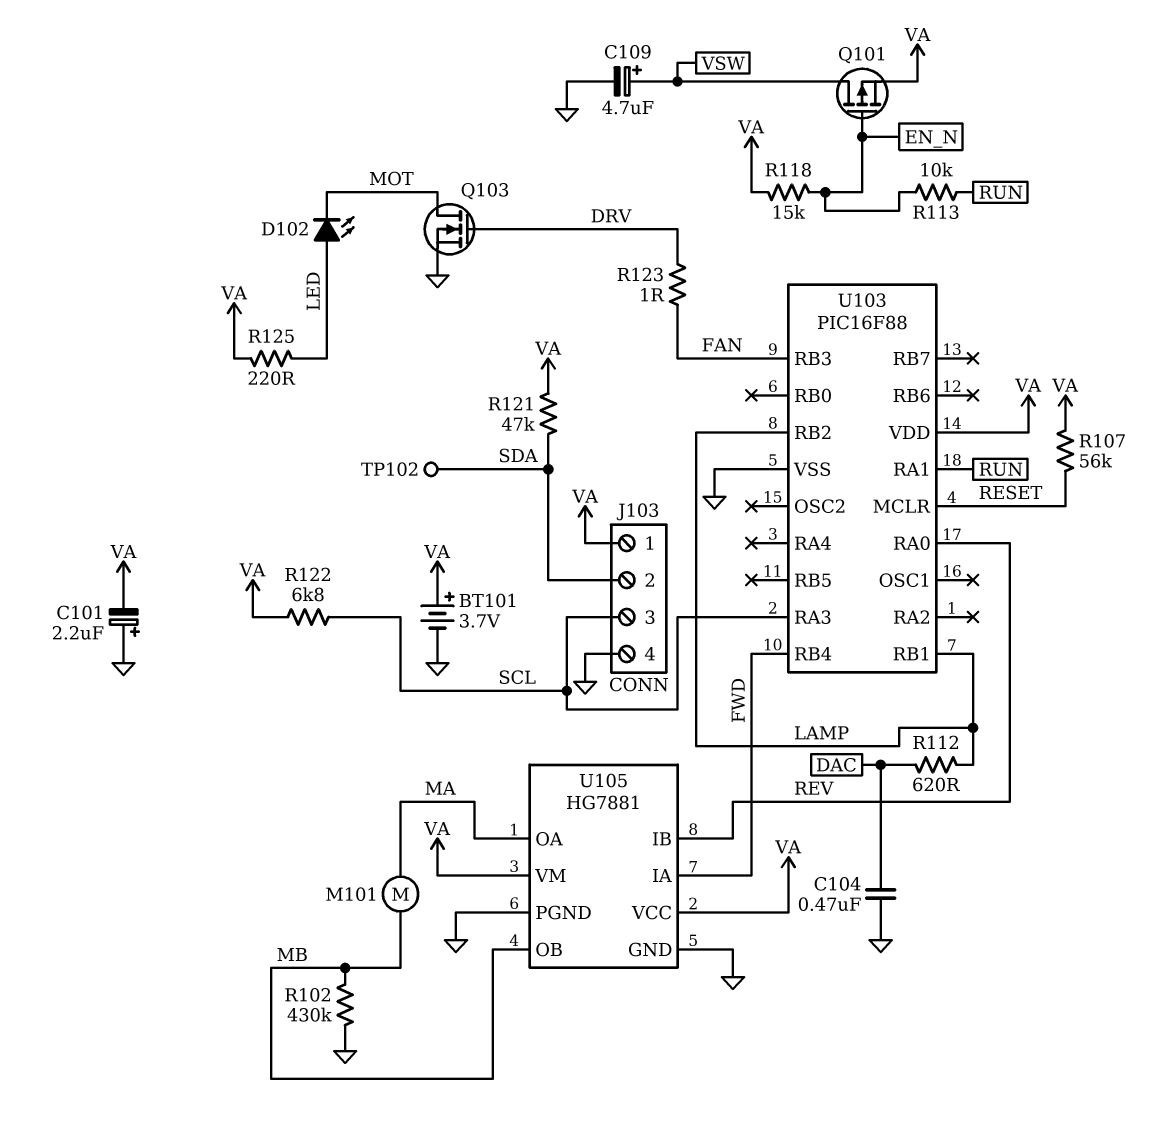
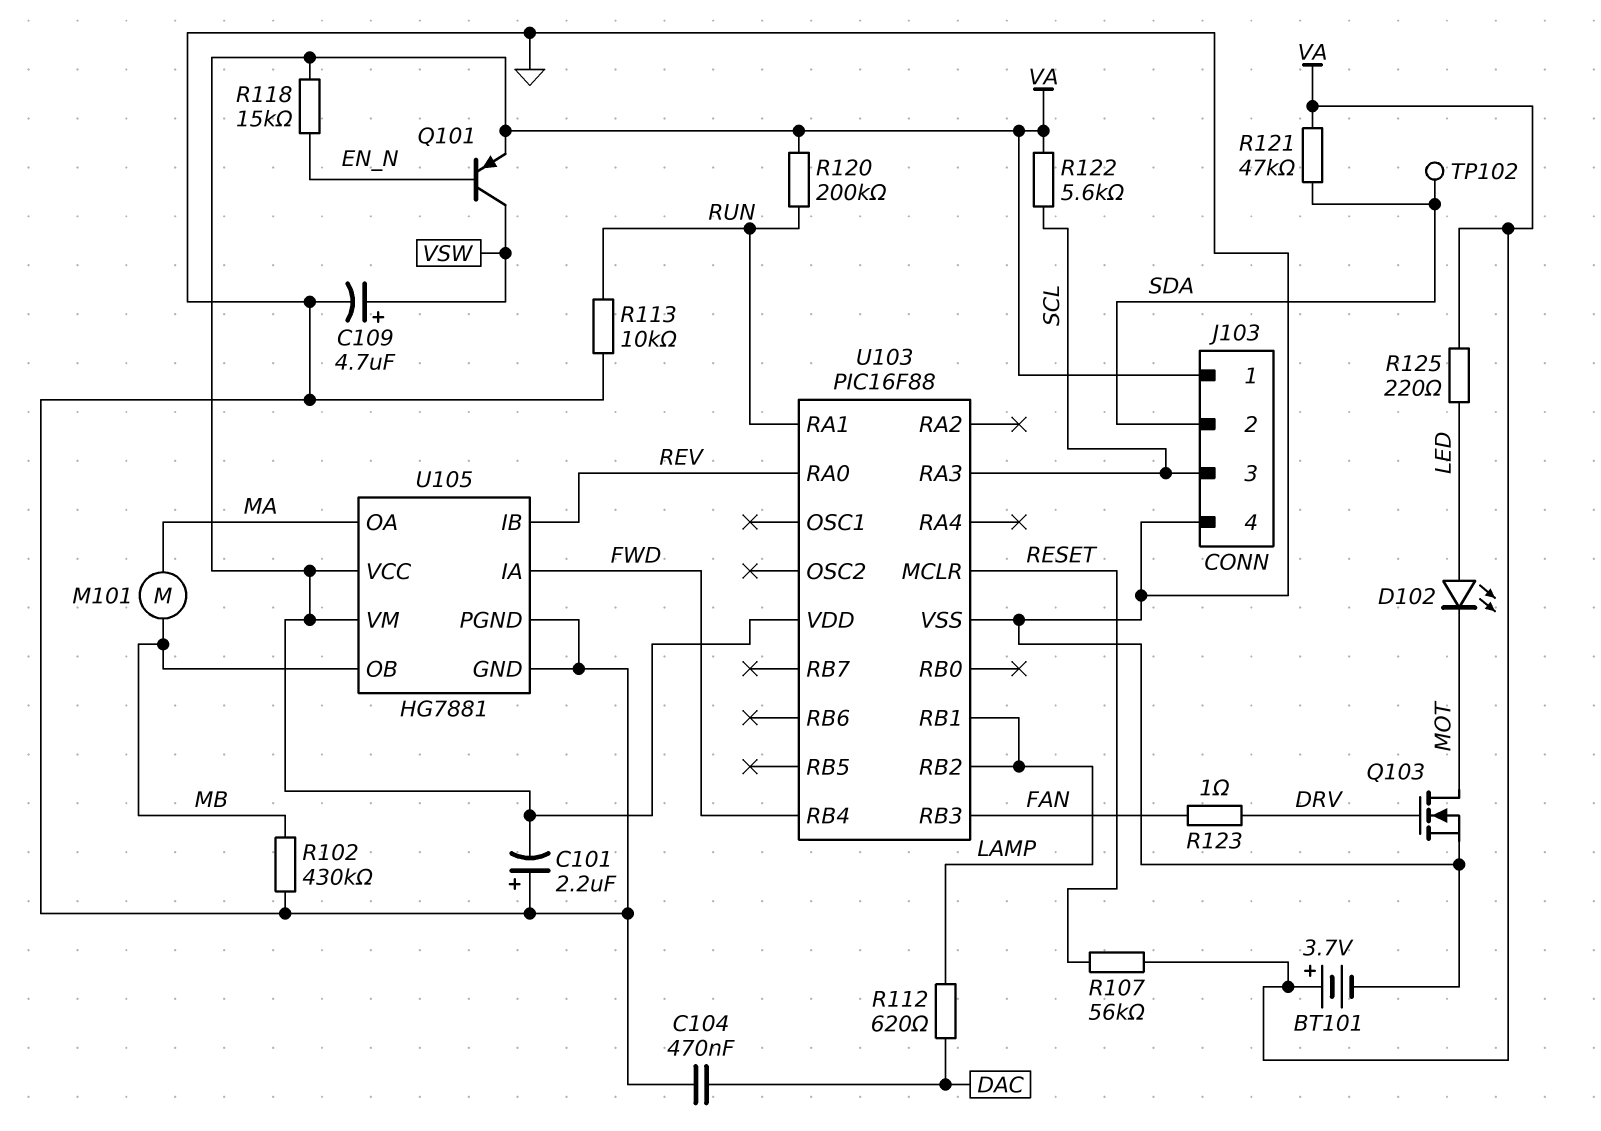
Q101: PMOS (G EN_N, D VSW, S VA) -> PNP (B EN_N, C VSW, E VA)
R113: 10k (EN_N, RUN) -> 10k (GND, RUN)
R120: none -> 200k (RUN, VA)
R122: 6.8k (SCL, VA) -> 5.6k (SCL, VA)

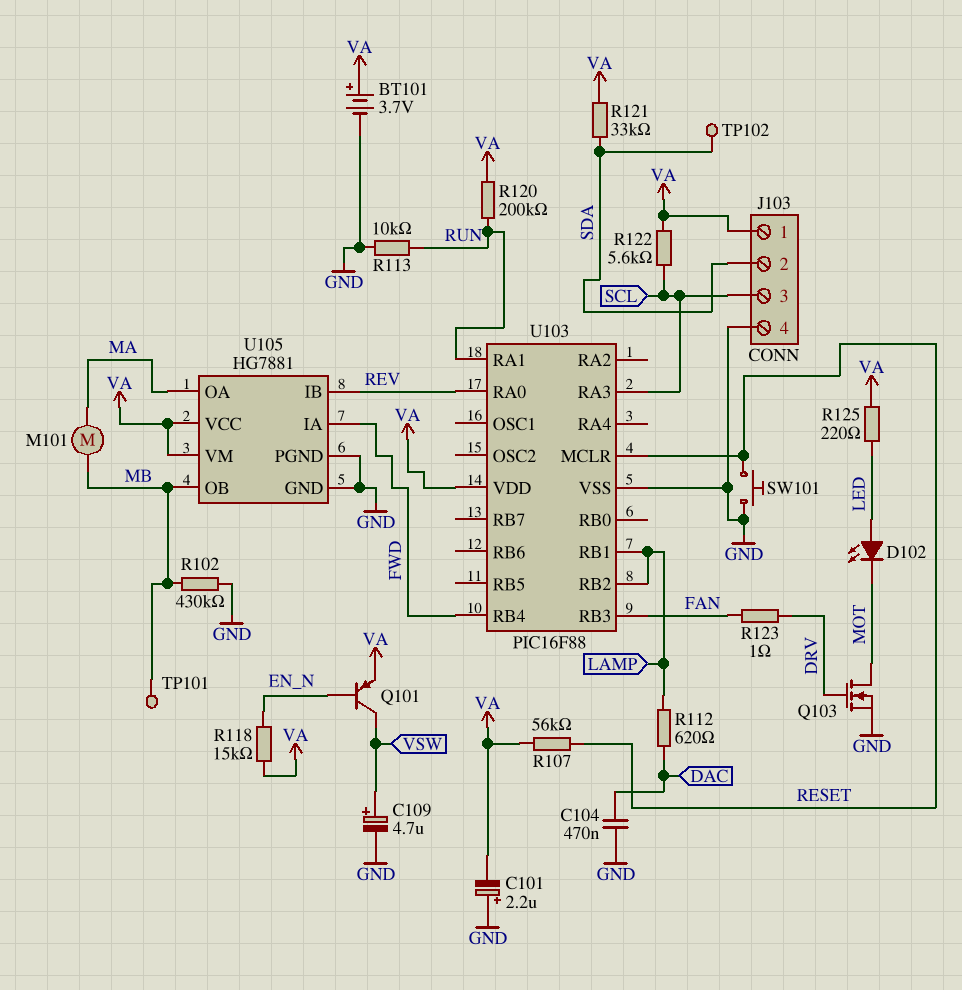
R121: 47k (SDA, VA) -> 33k (SDA, VA)
SW101: none -> button (GND, RESET)
TP101: none -> test point (MB)

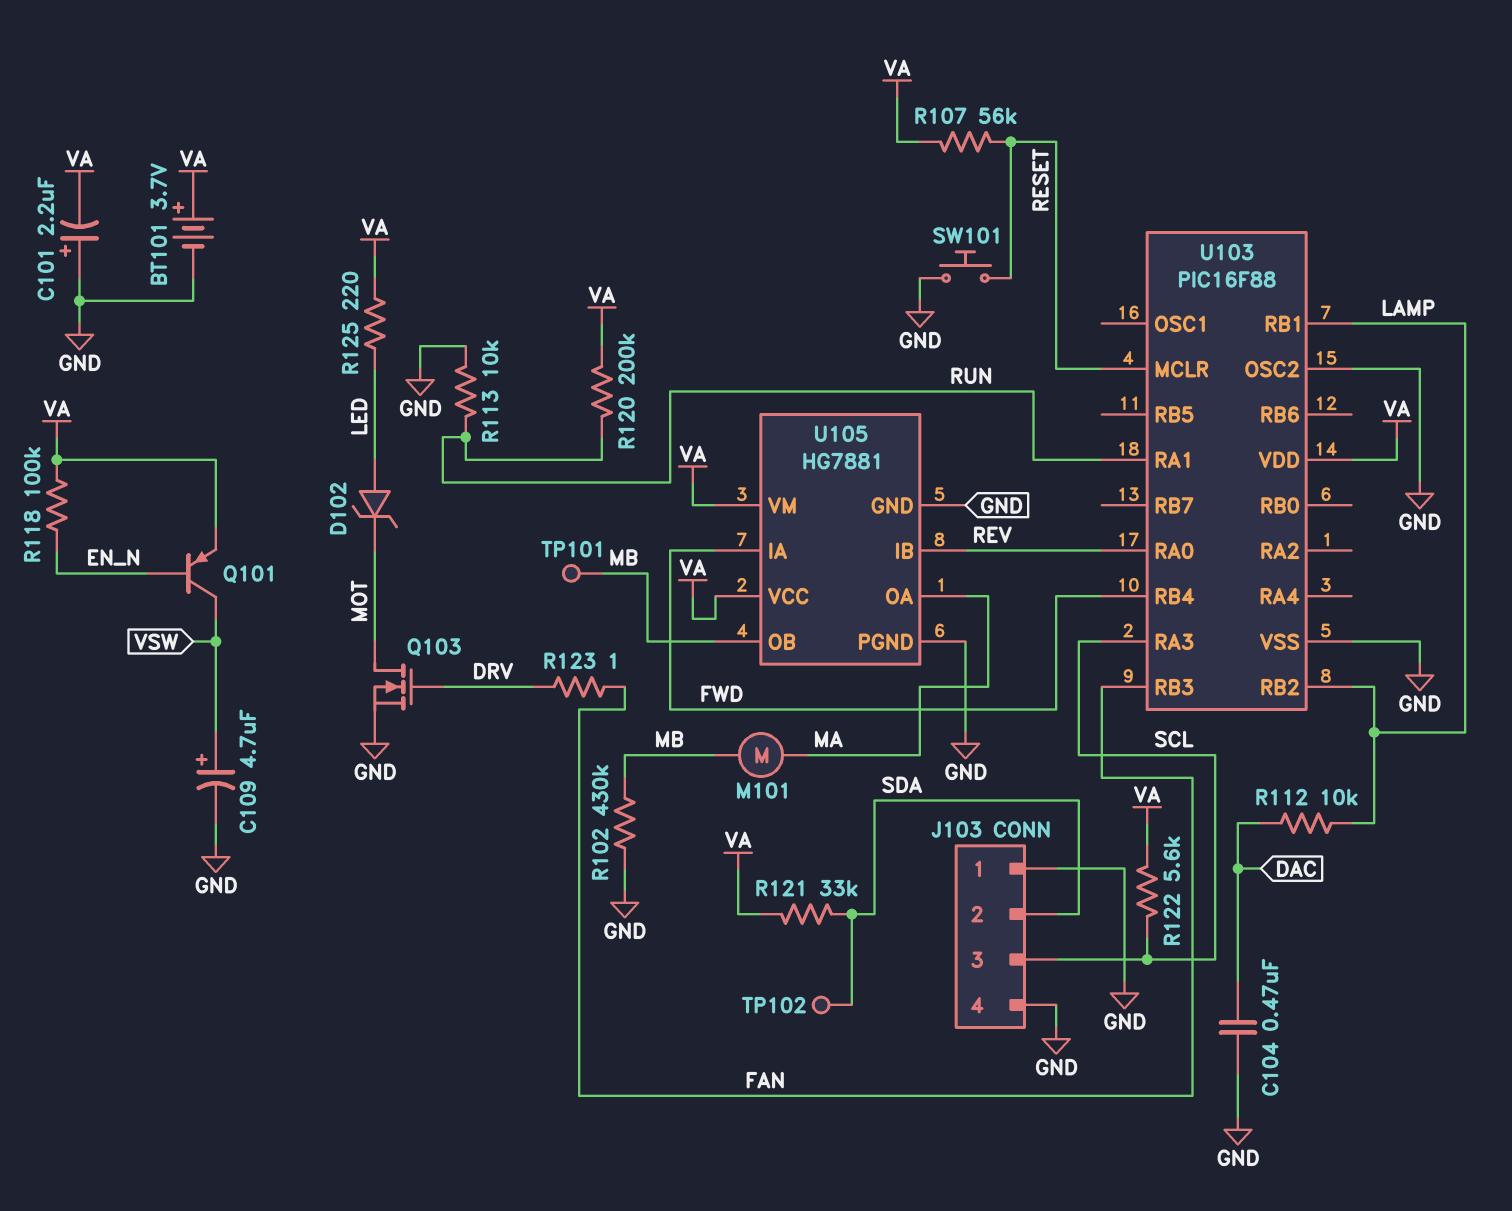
D102: LED (A LED, K MOT) -> zener (A LED, K MOT)
J103 pin 1: VA -> GND
R112: 620 (DAC, LAMP) -> 10k (DAC, LAMP)
R118: 15k (EN_N, VA) -> 100k (EN_N, VA)
U103 pin OSC2: none -> GND

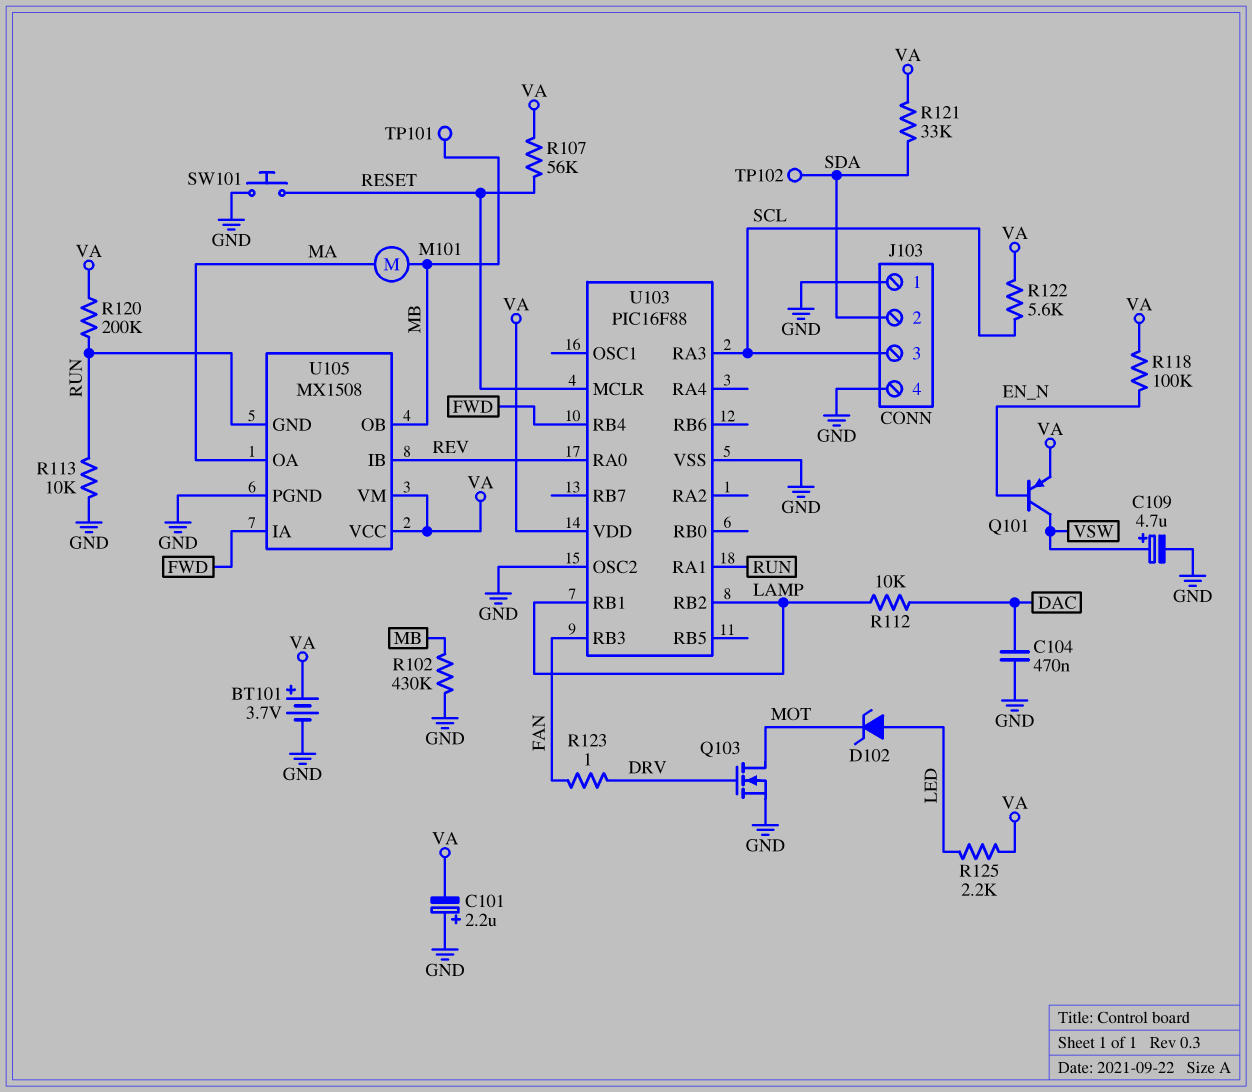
R125: 220 (LED, VA) -> 2.2k (LED, VA)
U105: HG7881 -> MX1508
U105 pin GND: GND -> RUN

